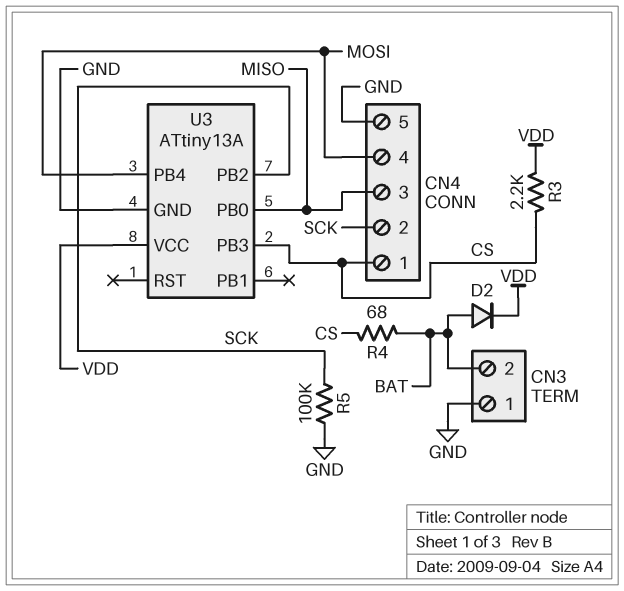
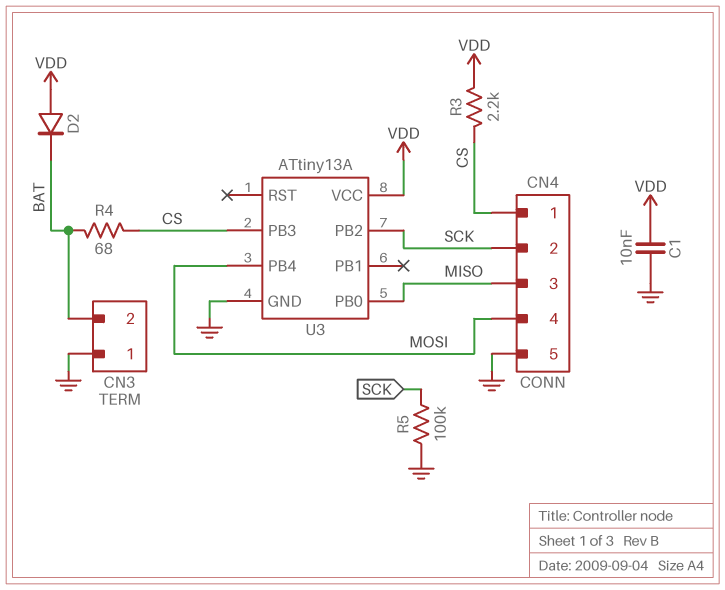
C1: none -> 10nF (GND, VDD)
D2: diode (A BAT, K VDD) -> diode (A VDD, K BAT)

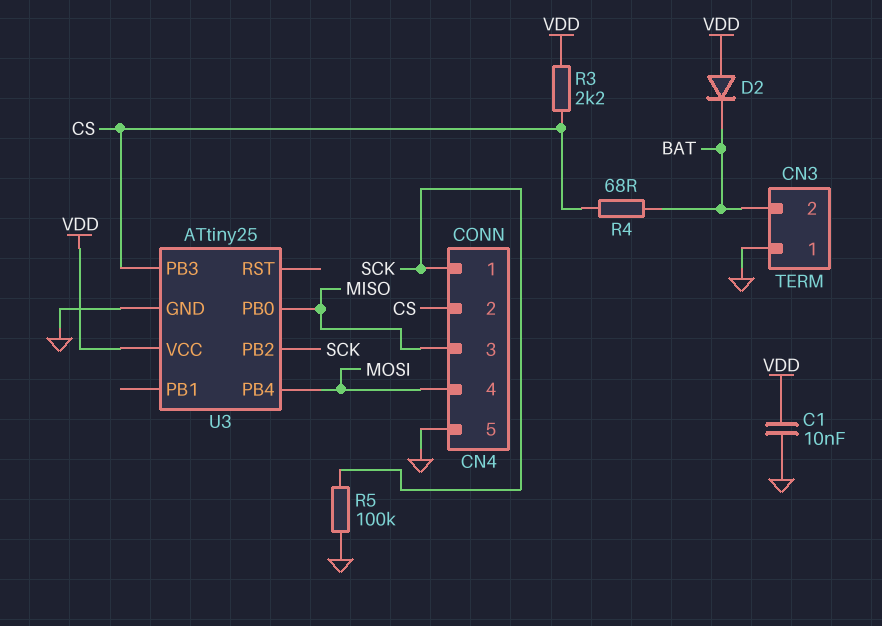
CN4 pin 1: CS -> SCK
CN4 pin 2: SCK -> CS
U3: ATtiny13A -> ATtiny25

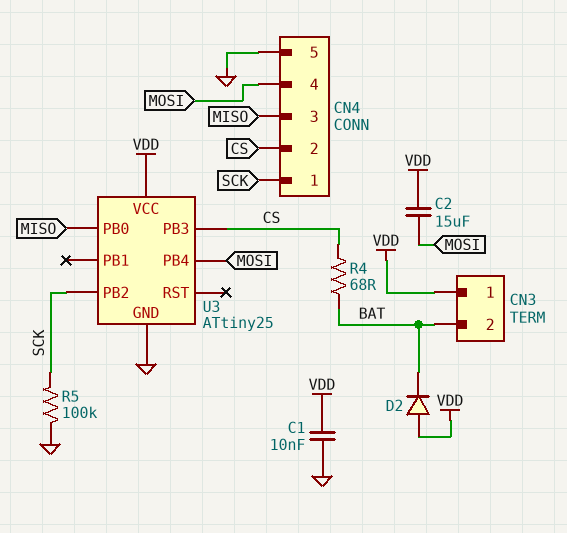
C2: none -> 15uF (MOSI, VDD)
CN3 pin 1: GND -> VDD
R3: 2.2k (CS, VDD) -> none

